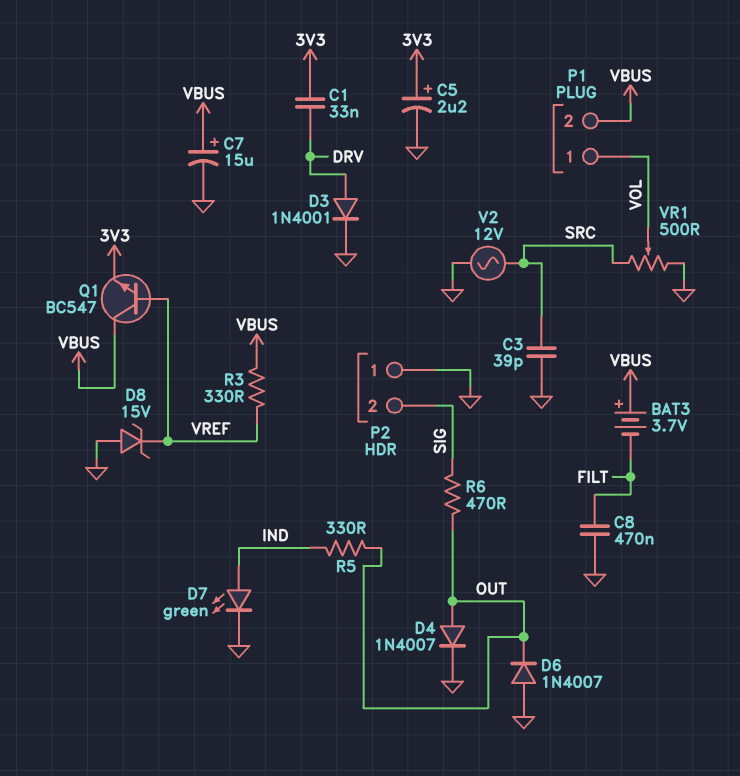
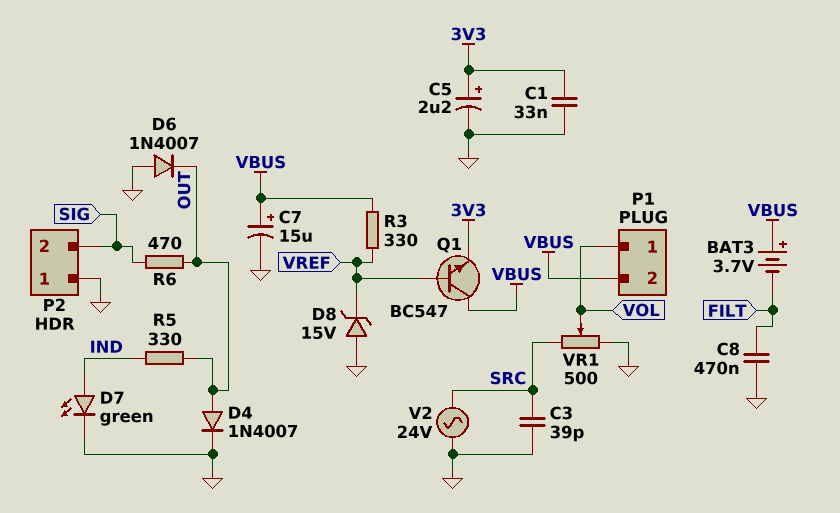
C1: 33nF (3V3, DRV) -> 33nF (3V3, GND)
D3: diode 1N4001 (A DRV, K GND) -> none
V2: AC 12V (GND, SRC) -> AC 24V (GND, SRC)

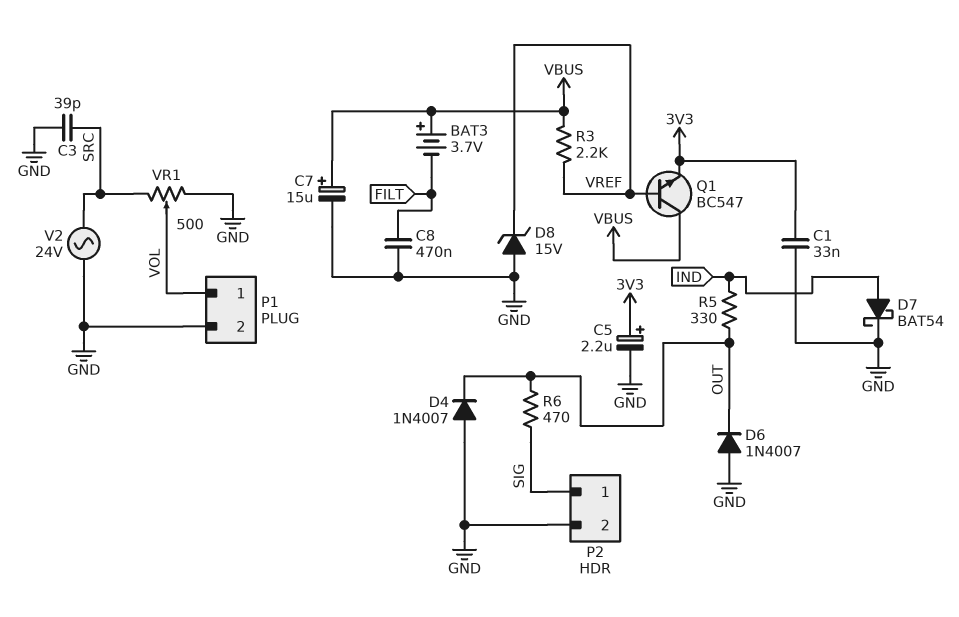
D4: diode 1N4007 (A OUT, K GND) -> diode 1N4007 (A GND, K OUT)
D7: LED green (A IND, K GND) -> schottky BAT54 (A IND, K GND)
P1 pin 2: VBUS -> GND
P2 pin 1: GND -> SIG
P2 pin 2: SIG -> GND
R3: 330 (VBUS, VREF) -> 2.2k (VBUS, VREF)

